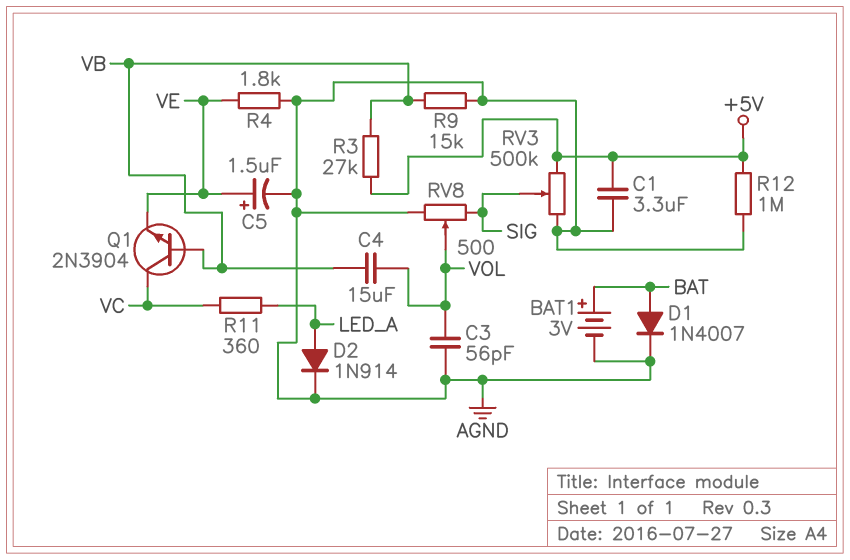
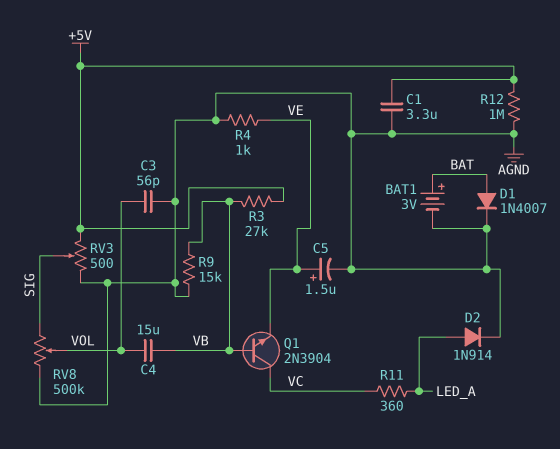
R4: 1.8k (AGND, VE) -> 1k (AGND, VE)
RV3: 500k (+5V, AGND, wiper SIG) -> 500 (+5V, AGND, wiper SIG)
RV8: 500 (AGND, SIG, wiper VOL) -> 500k (AGND, SIG, wiper VOL)

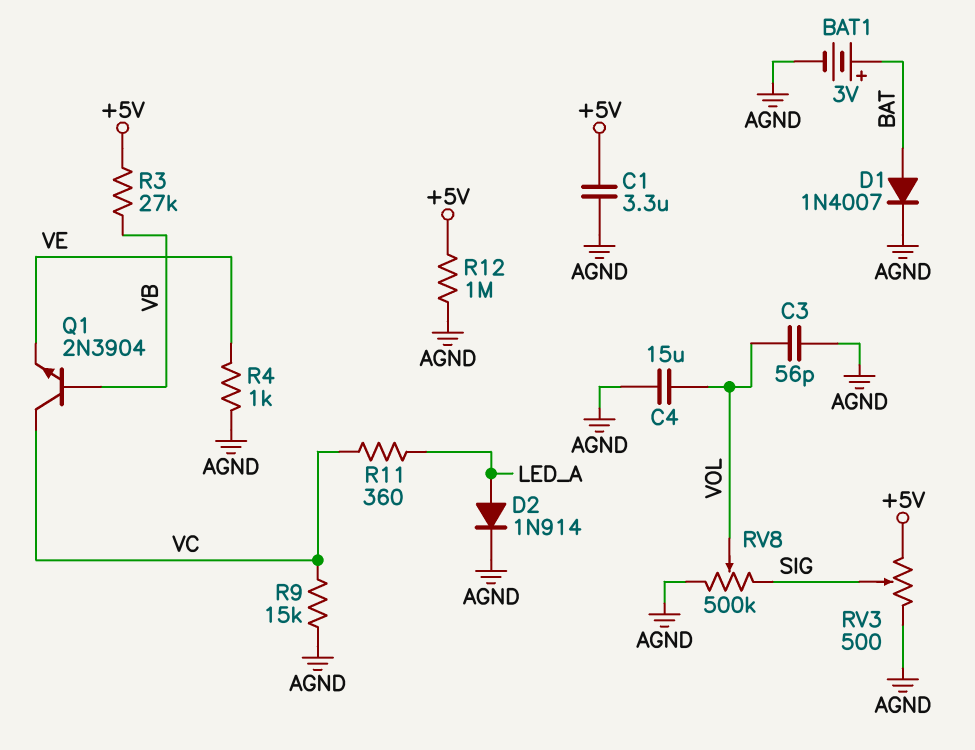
C4: 15uF (VB, VOL) -> 15uF (AGND, VOL)
C5: 1.5uF (plus VE, minus AGND) -> none
R9: 15k (AGND, VB) -> 15k (AGND, VC)

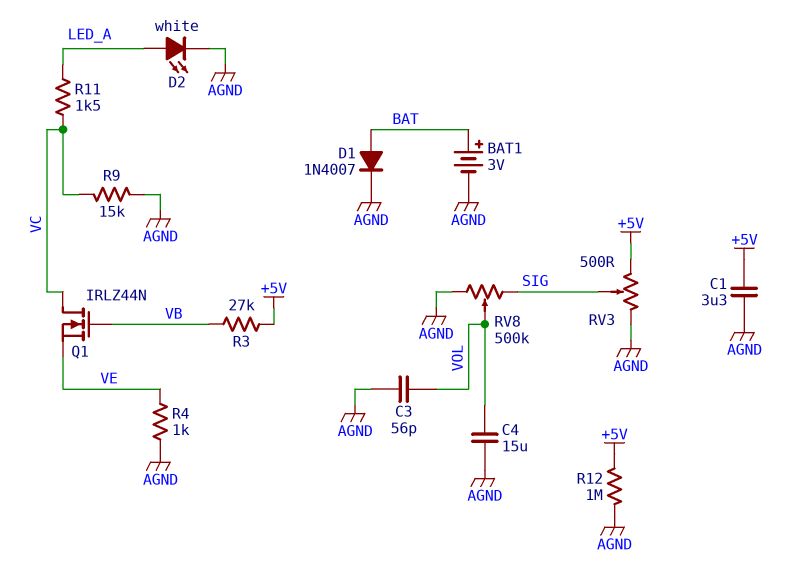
D2: diode 1N914 (A LED_A, K AGND) -> LED white (A LED_A, K AGND)
Q1: NPN 2N3904 (B VB, C VC, E VE) -> NMOS IRLZ44N (G VB, D VC, S VE)
R11: 360 (LED_A, VC) -> 1.5k (LED_A, VC)

